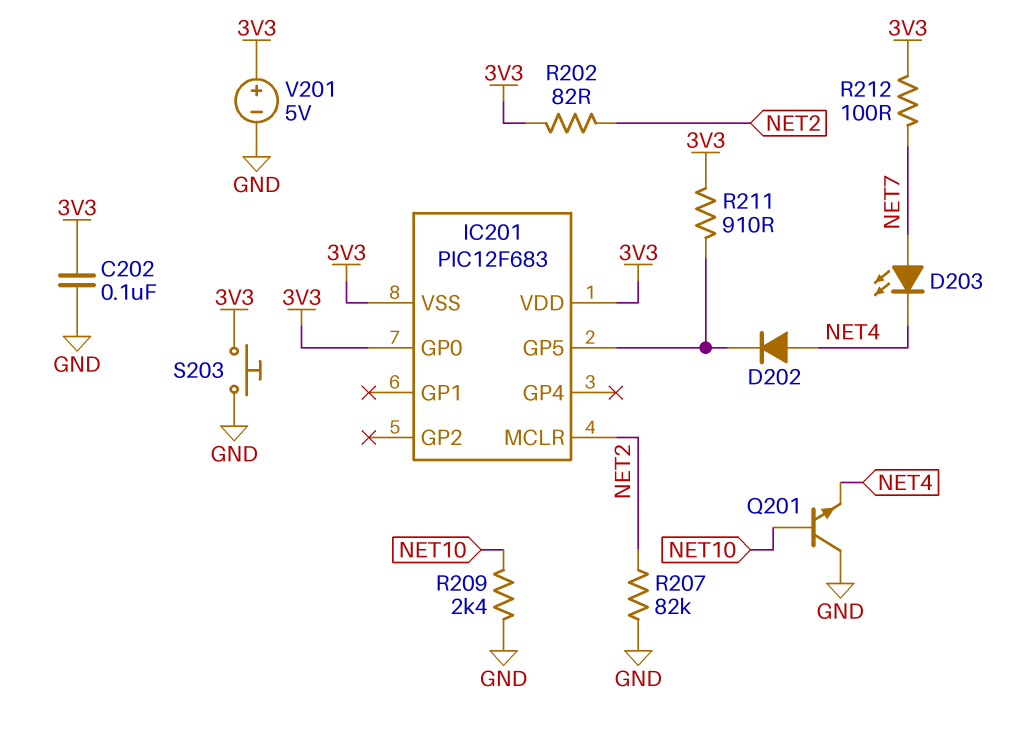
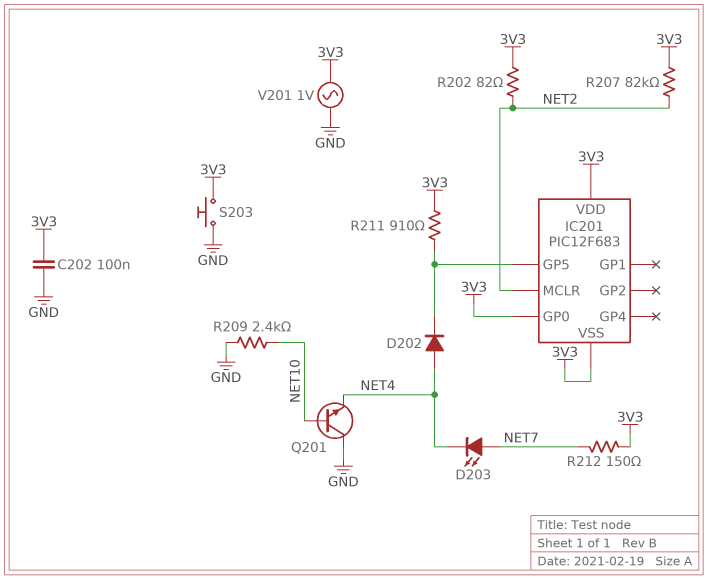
R207: 82k (GND, NET2) -> 82k (3V3, NET2)
R212: 100 (3V3, NET7) -> 150 (3V3, NET7)
V201: 5V (plus 3V3, minus GND) -> AC 1V (3V3, GND)

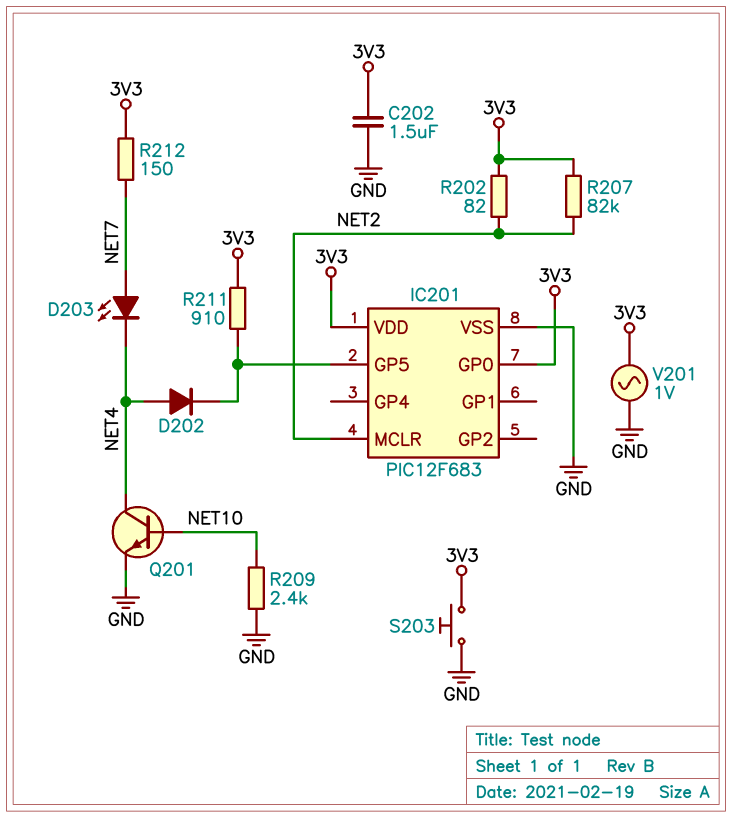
C202: 100nF (3V3, GND) -> 1.5uF (3V3, GND)
IC201 pin VSS: 3V3 -> GND
Q201: NPN (B NET10, C GND, E NET4) -> NPN (B NET10, C NET4, E GND)

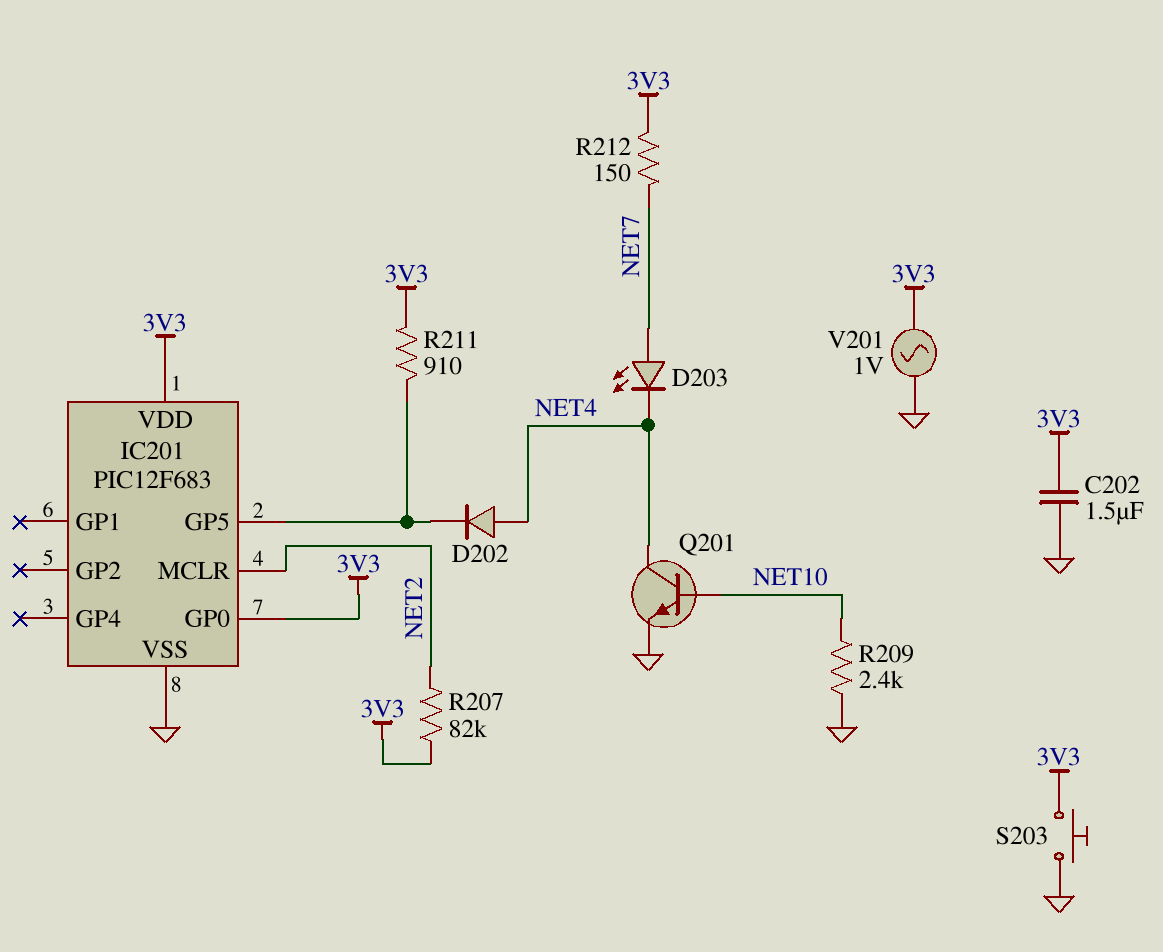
R202: 82 (3V3, NET2) -> none

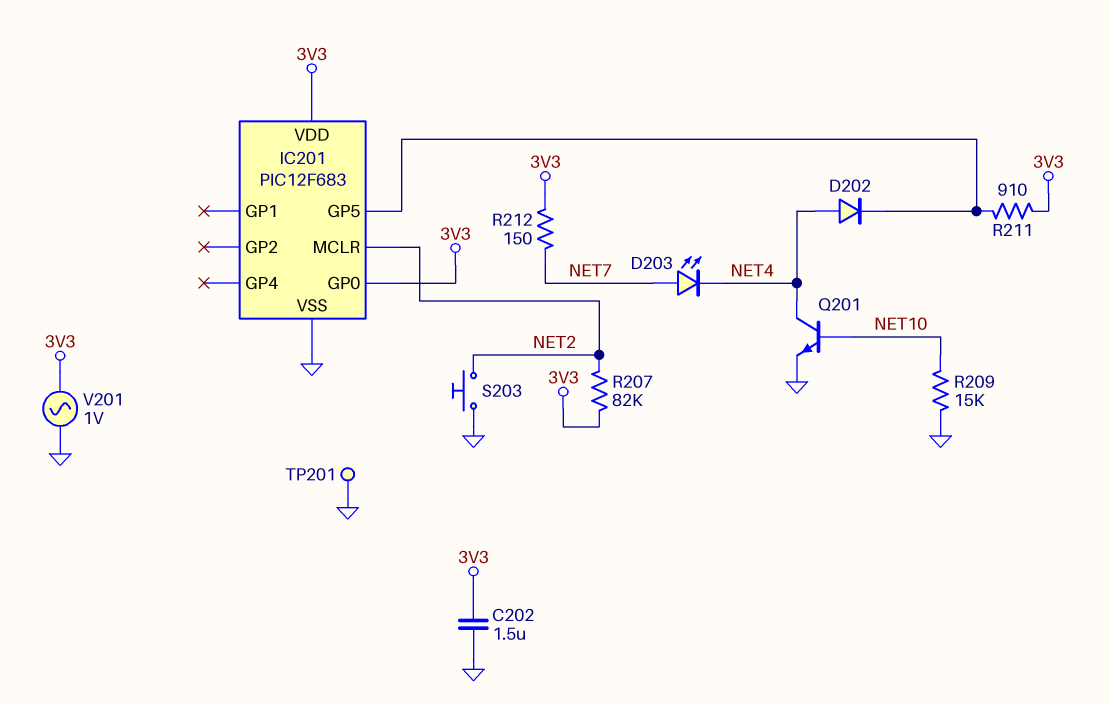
R209: 2.4k (GND, NET10) -> 15k (GND, NET10)
S203: button (3V3, GND) -> button (GND, NET2)
TP201: none -> test point (GND)

